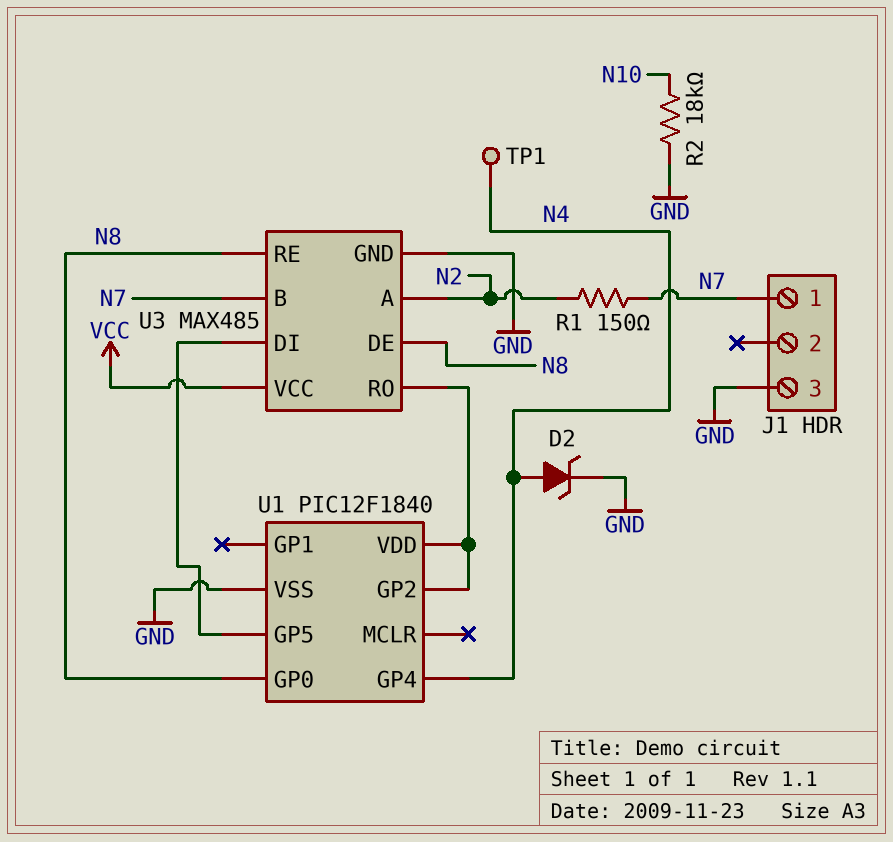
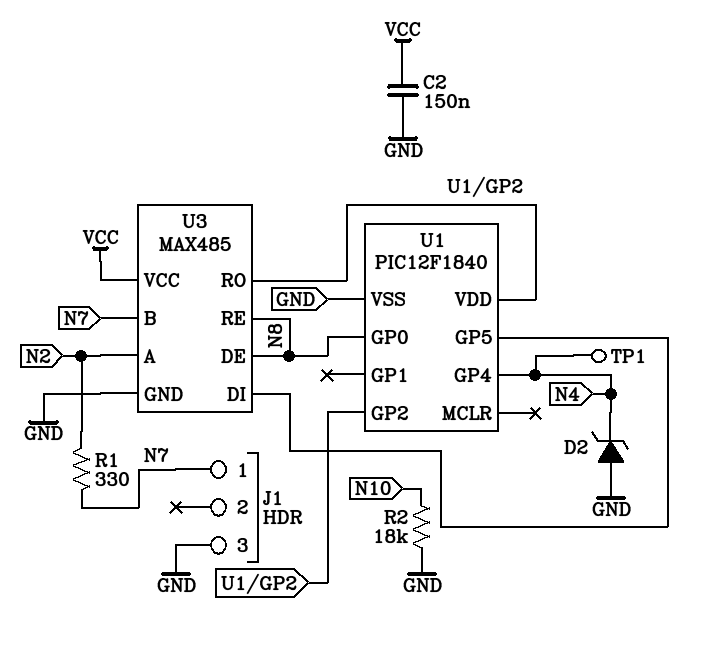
C2: none -> 150nF (GND, VCC)
D2: zener (A N4, K GND) -> zener (A GND, K N4)
R1: 150 (N2, N7) -> 330 (N2, N7)

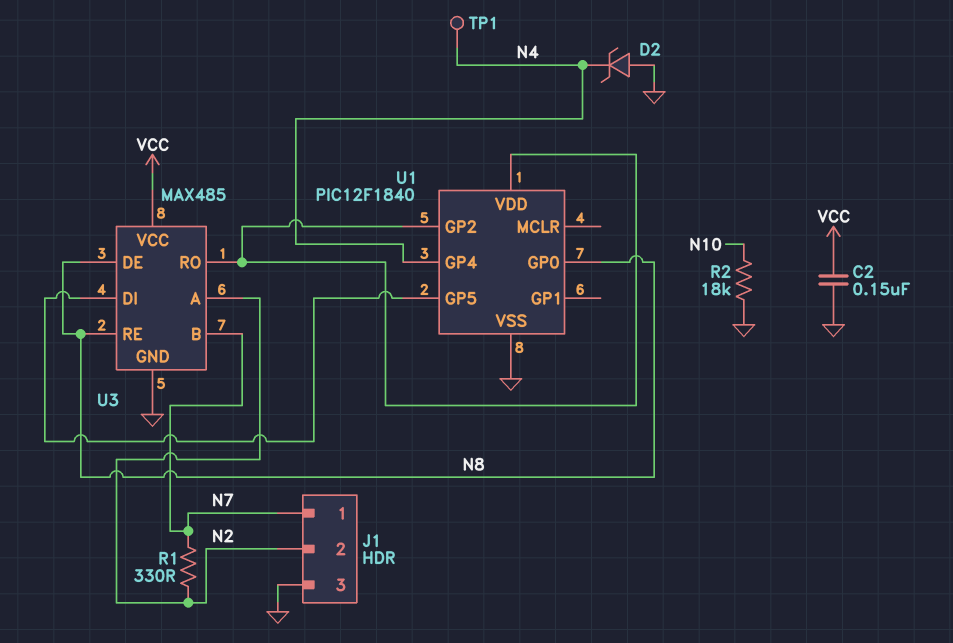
J1 pin 2: none -> N2

